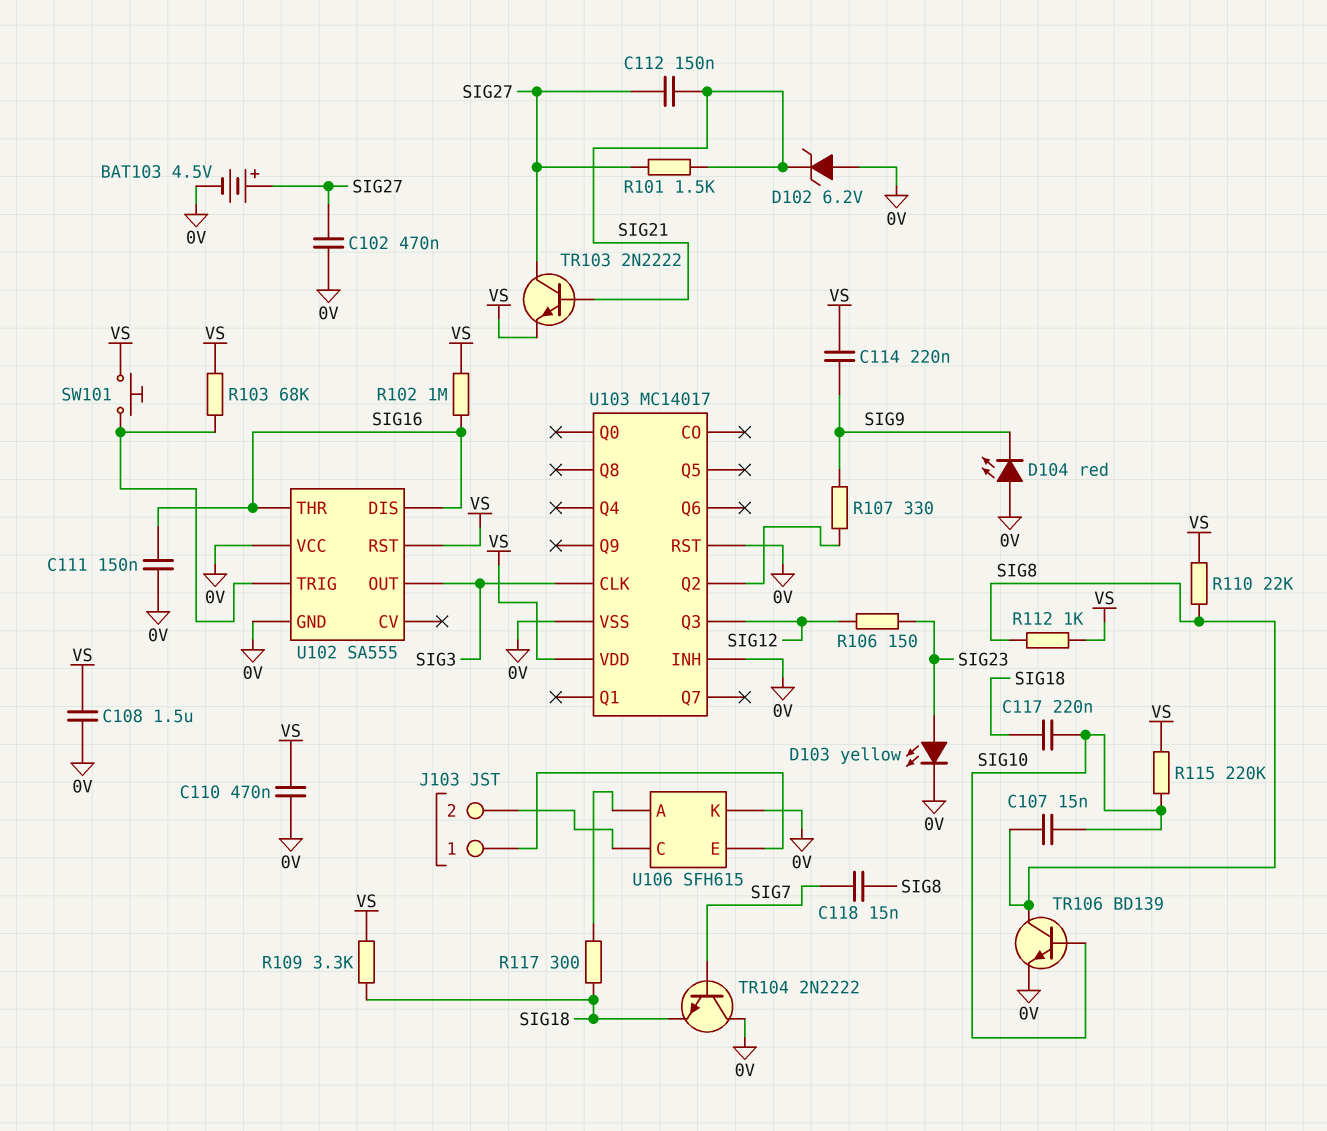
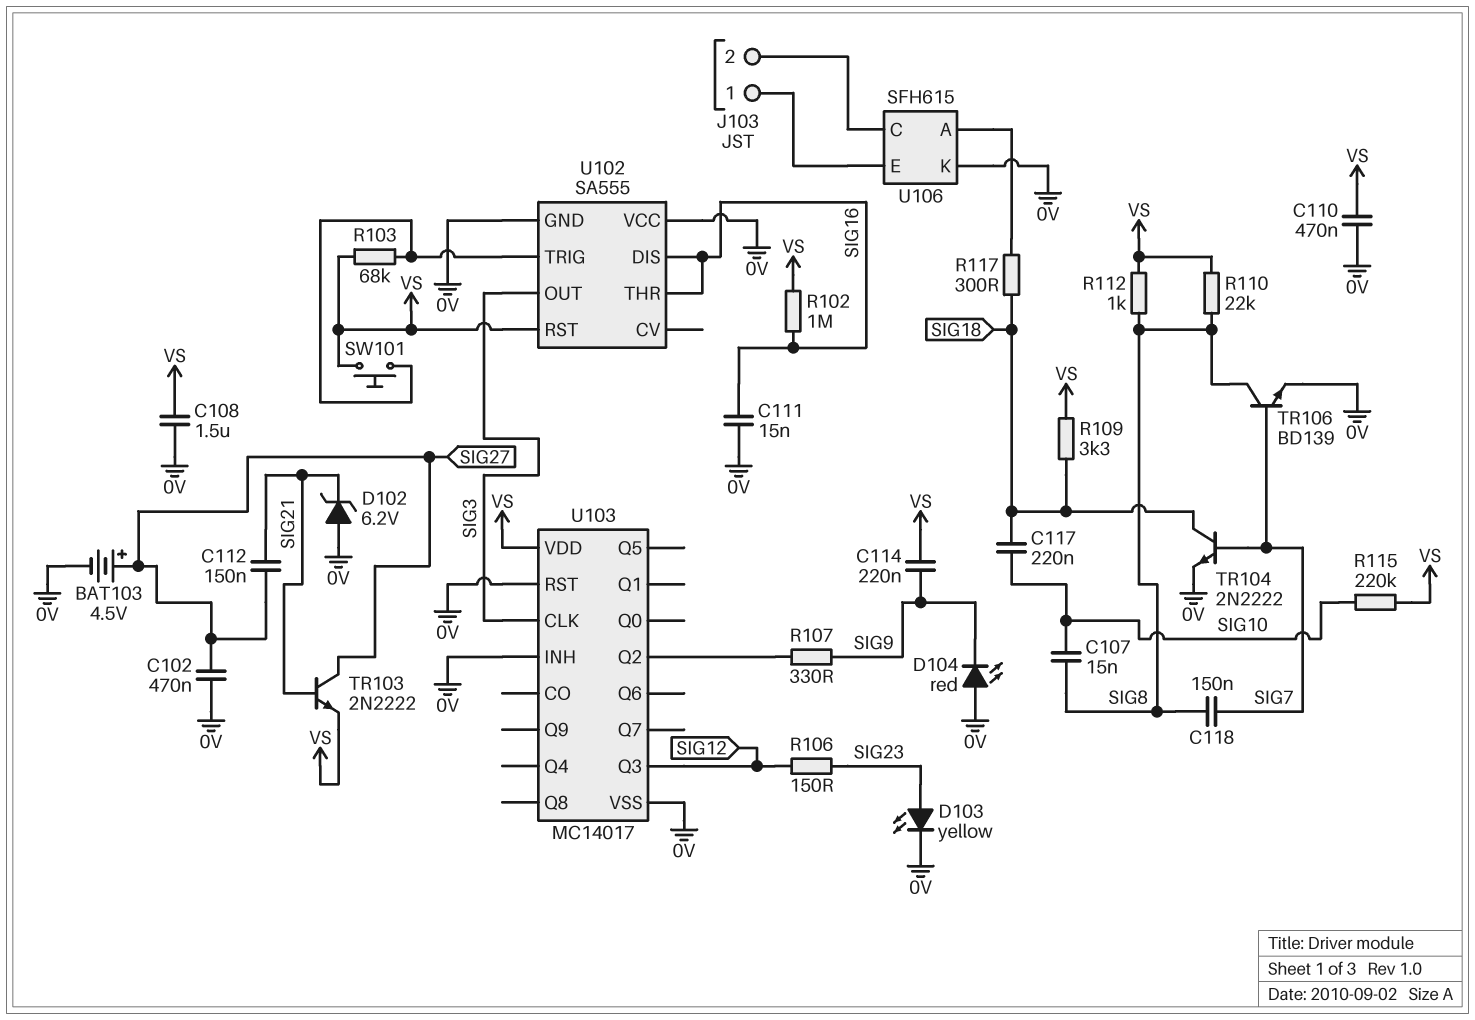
C111: 150nF (0V, SIG16) -> 15nF (0V, SIG16)
C118: 15nF (SIG7, SIG8) -> 150nF (SIG7, SIG8)
R101: 1.5k (SIG21, SIG27) -> none
TR104: NPN 2N2222 (B SIG7, C 0V, E SIG18) -> NPN 2N2222 (B SIG7, C SIG18, E 0V)
TR106: NPN BD139 (B SIG10, C SIG8, E 0V) -> NPN BD139 (B SIG7, C SIG8, E 0V)

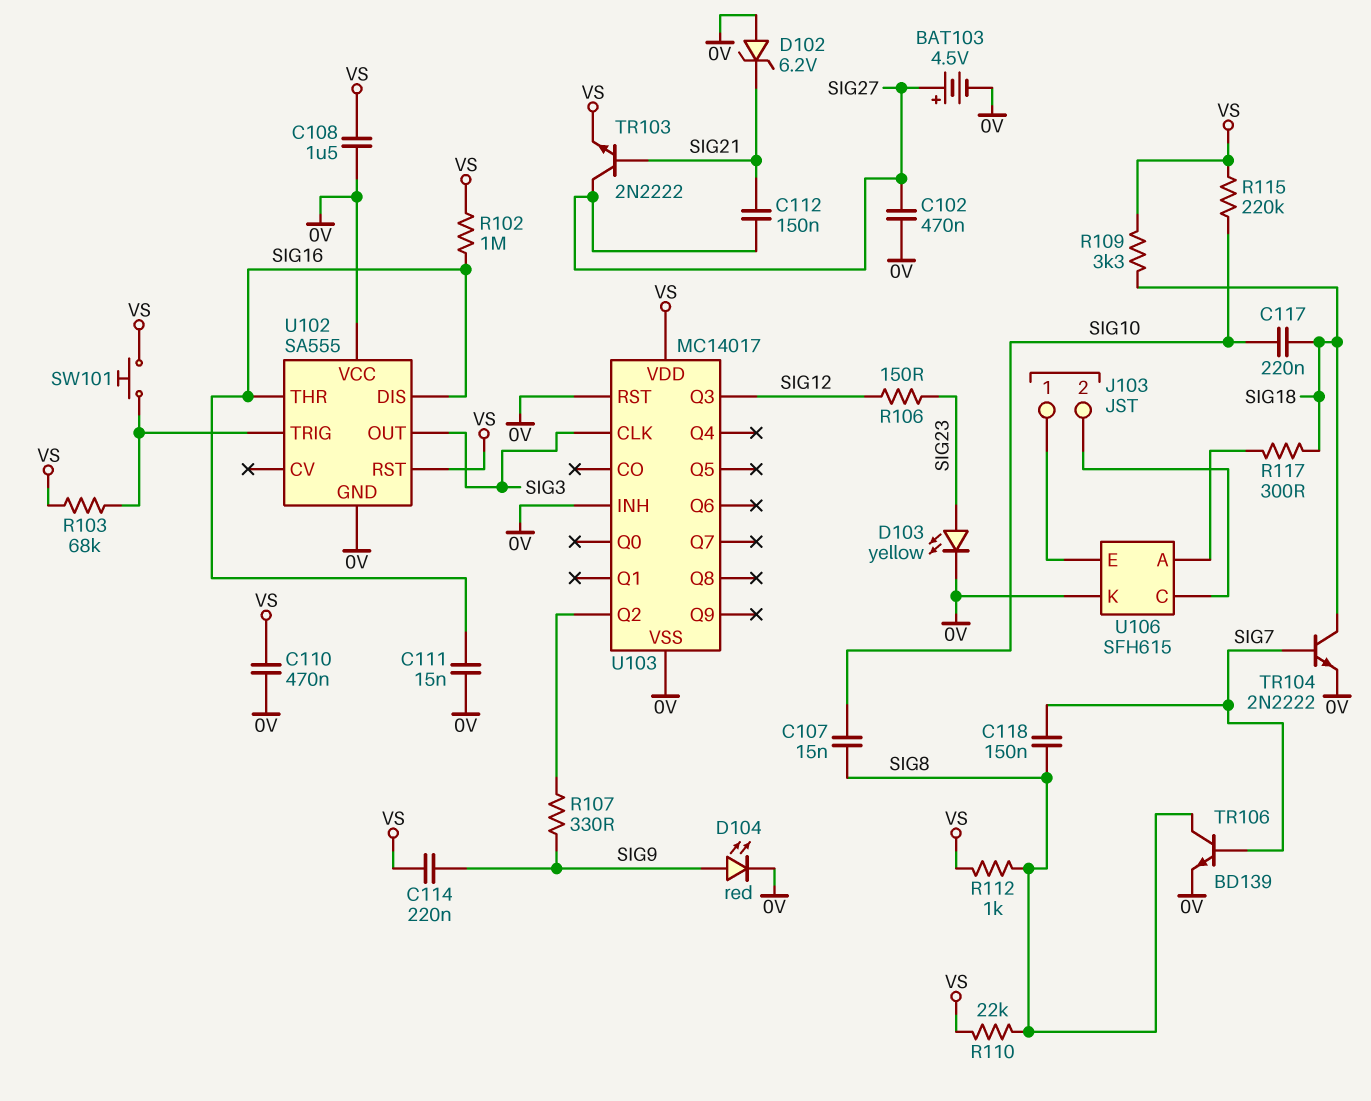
D104: LED red (A 0V, K SIG9) -> LED red (A SIG9, K 0V)

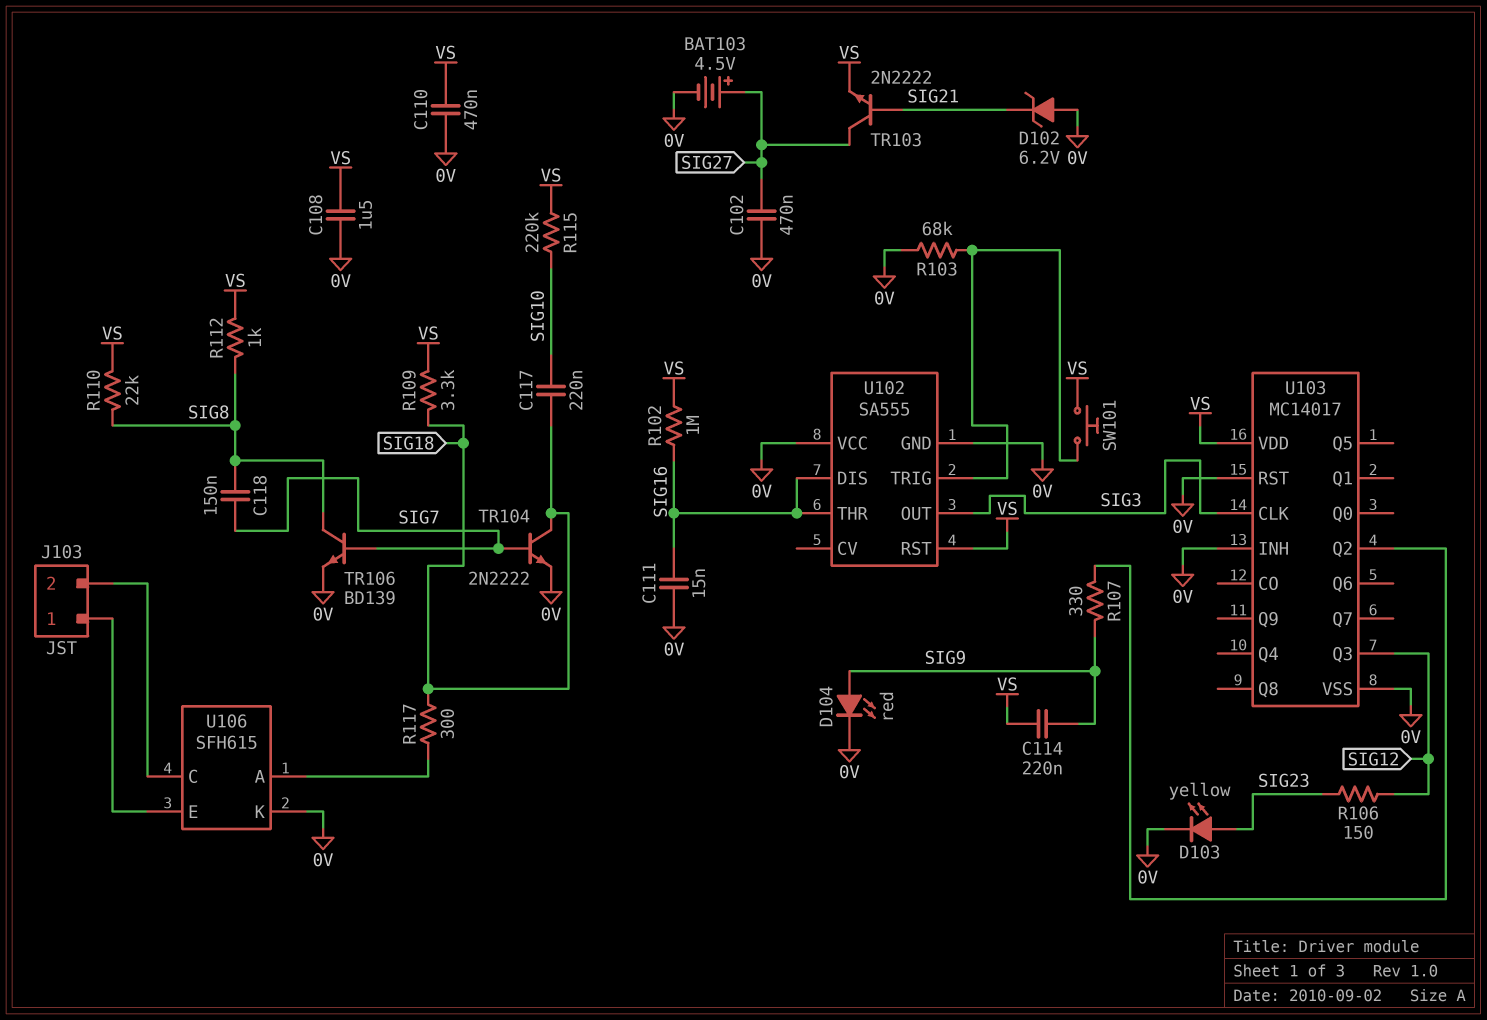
C107: 15nF (SIG8, SIG10) -> none
C112: 150nF (SIG21, SIG27) -> none
R103: 68k (U102/TRIG, VS) -> 68k (0V, U102/TRIG)

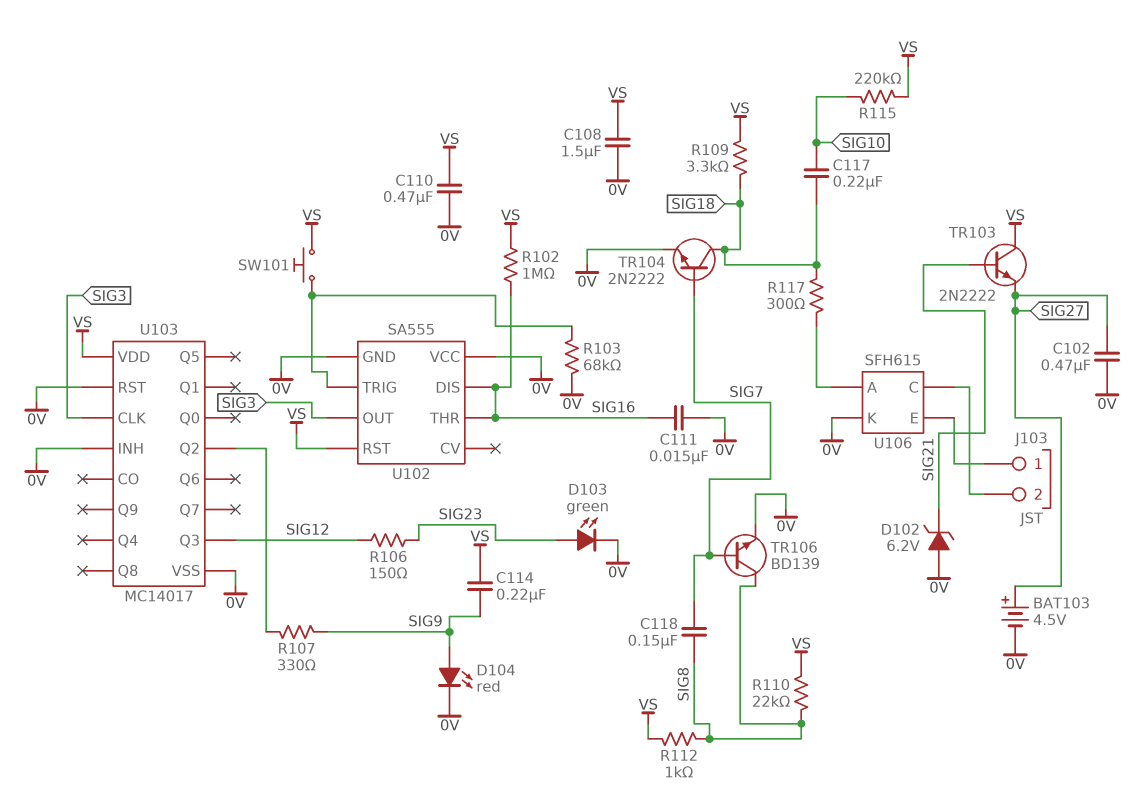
D103: LED yellow (A SIG23, K 0V) -> LED green (A SIG23, K 0V)
TR103: NPN 2N2222 (B SIG21, C SIG27, E VS) -> NPN 2N2222 (B SIG21, C VS, E SIG27)

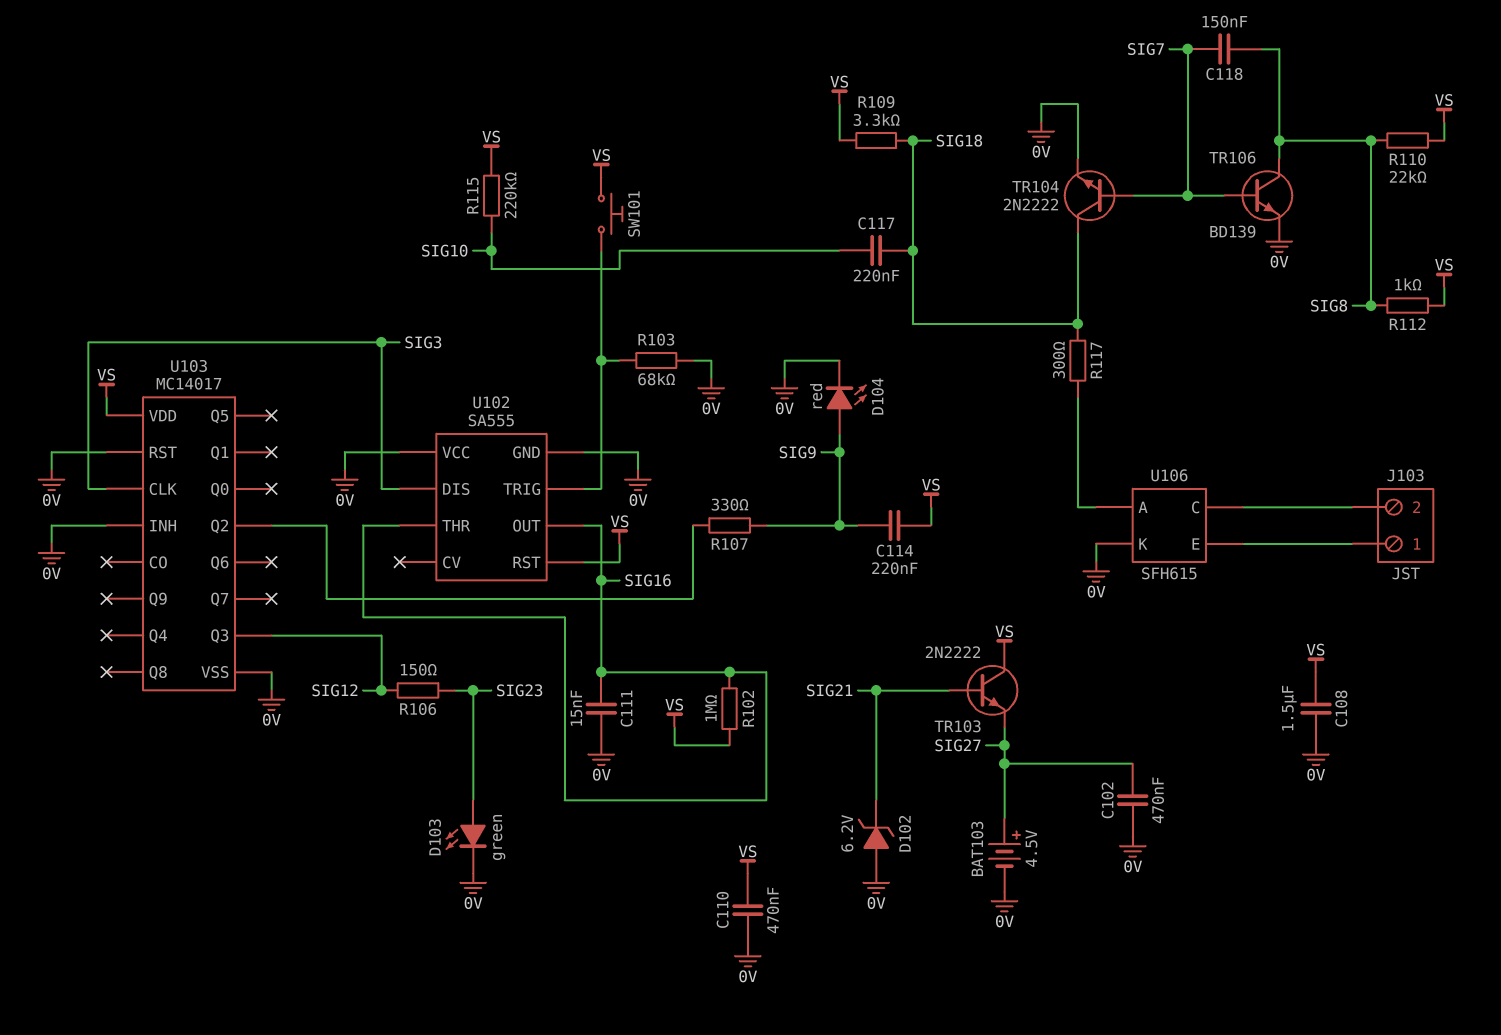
U102 pin DIS: SIG16 -> SIG3
U102 pin OUT: SIG3 -> SIG16

